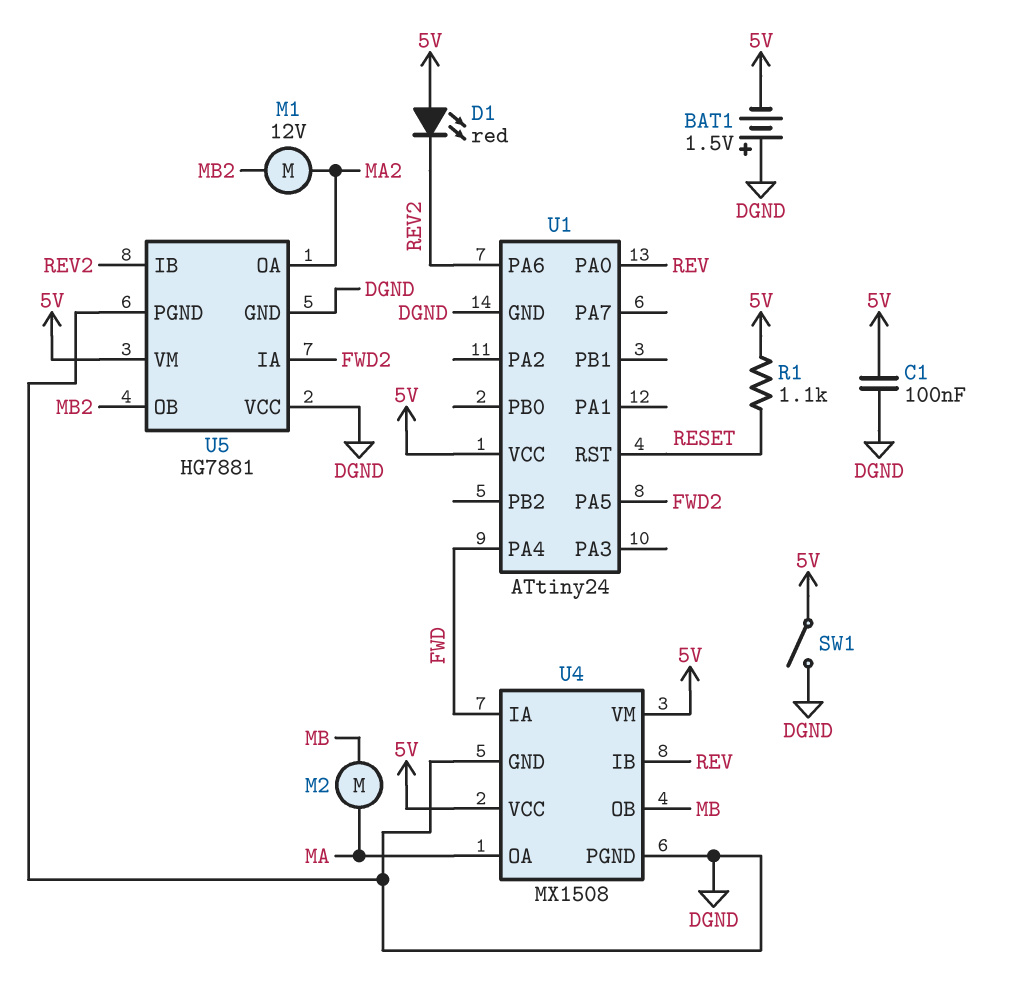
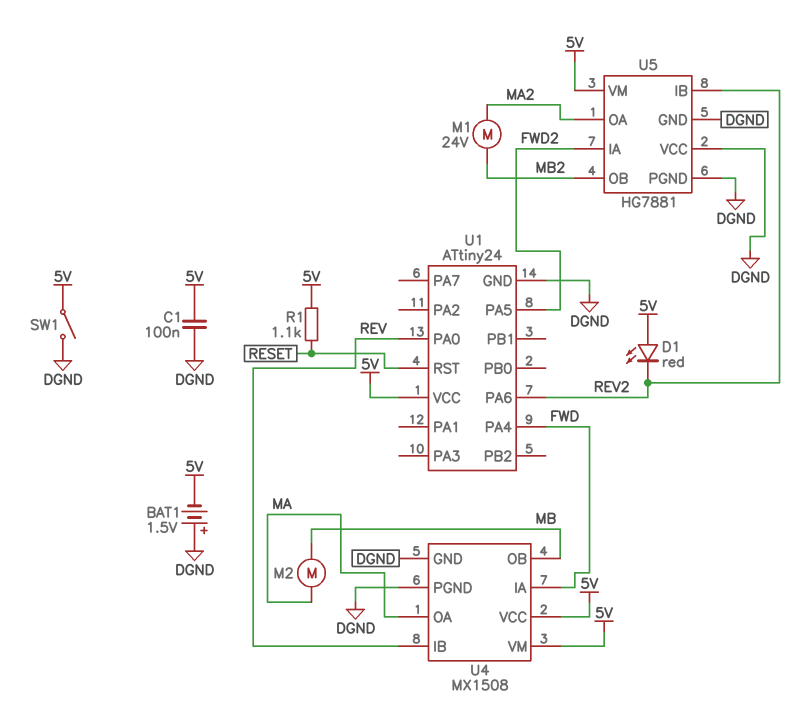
M1: motor 12V (MA2, MB2) -> motor 24V (MA2, MB2)

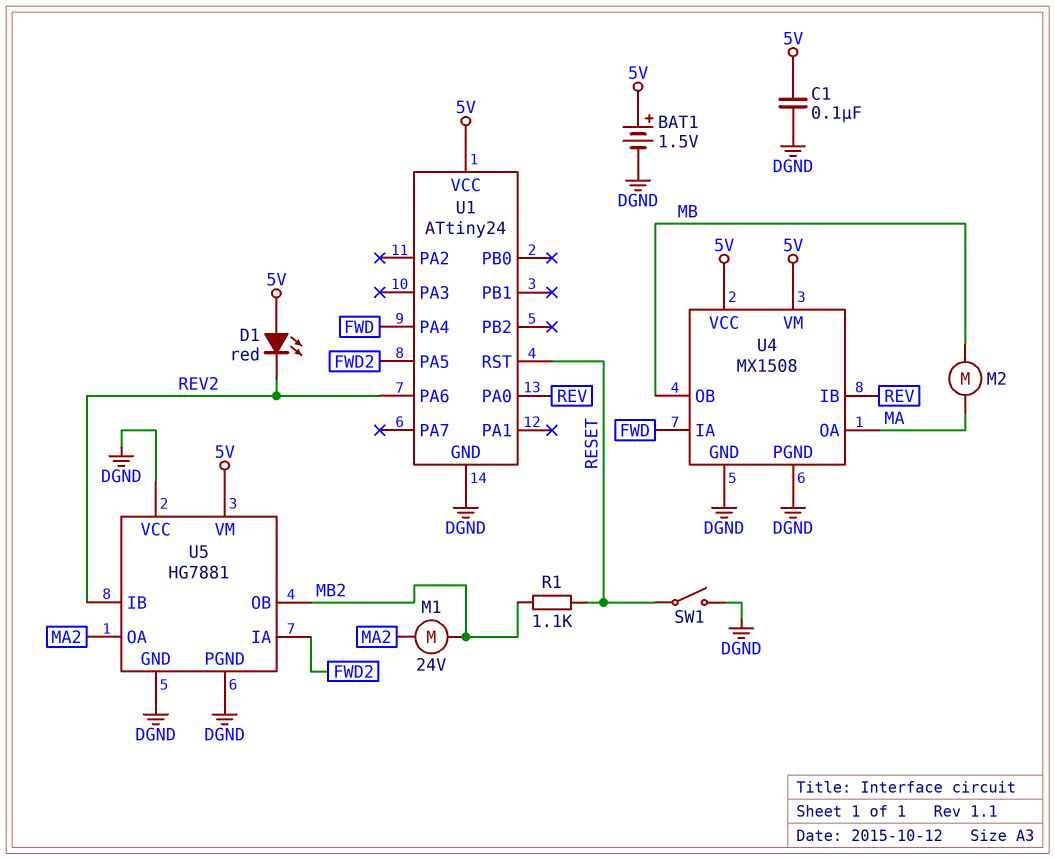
BAT1: 1.5V (plus DGND, minus 5V) -> 1.5V (plus 5V, minus DGND)
R1: 1.1k (5V, RESET) -> 1.1k (MB2, RESET)
SW1: switch (5V, DGND) -> switch (DGND, RESET)

